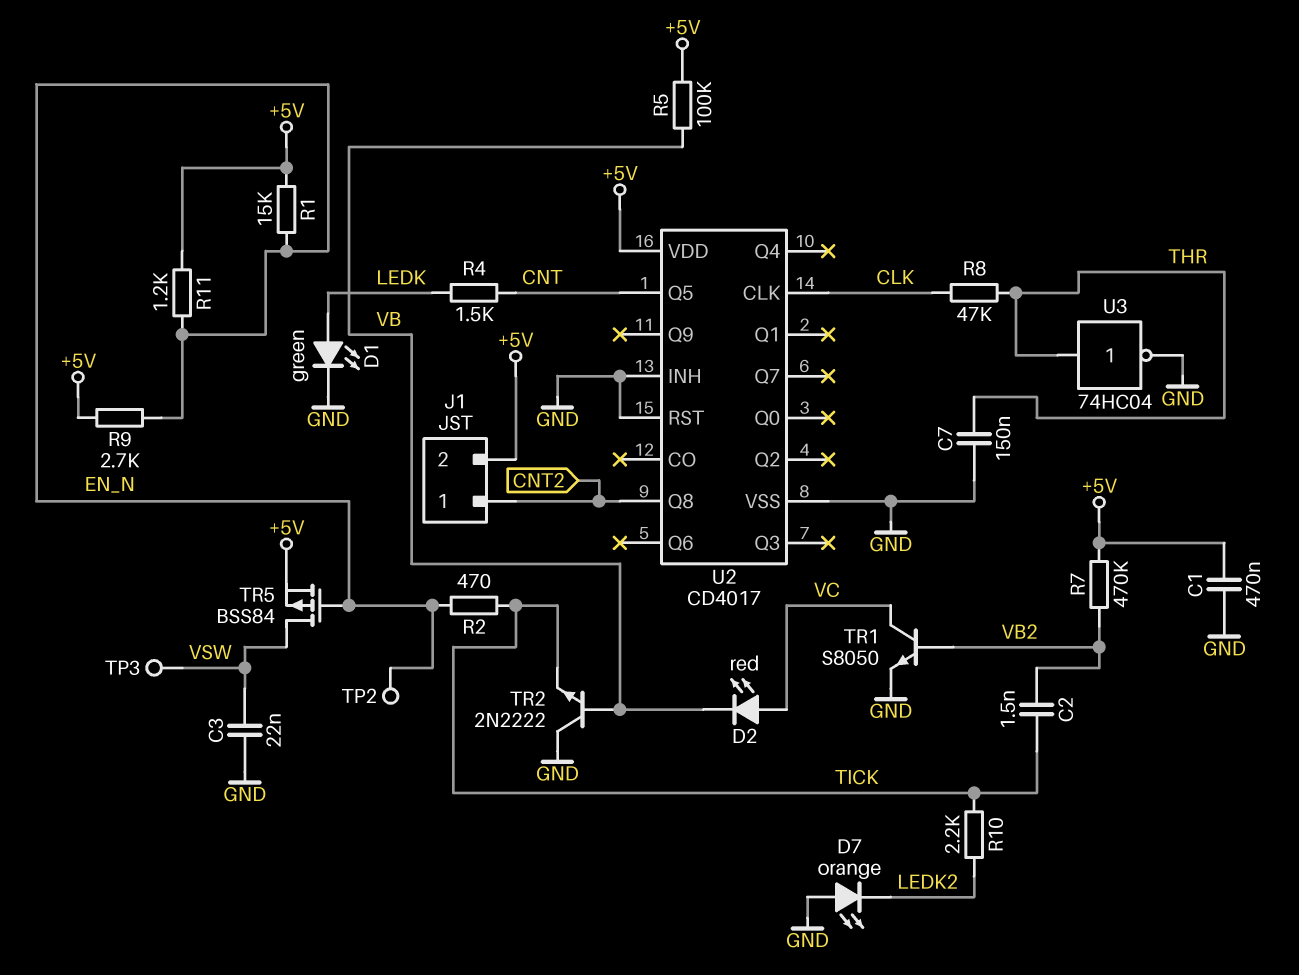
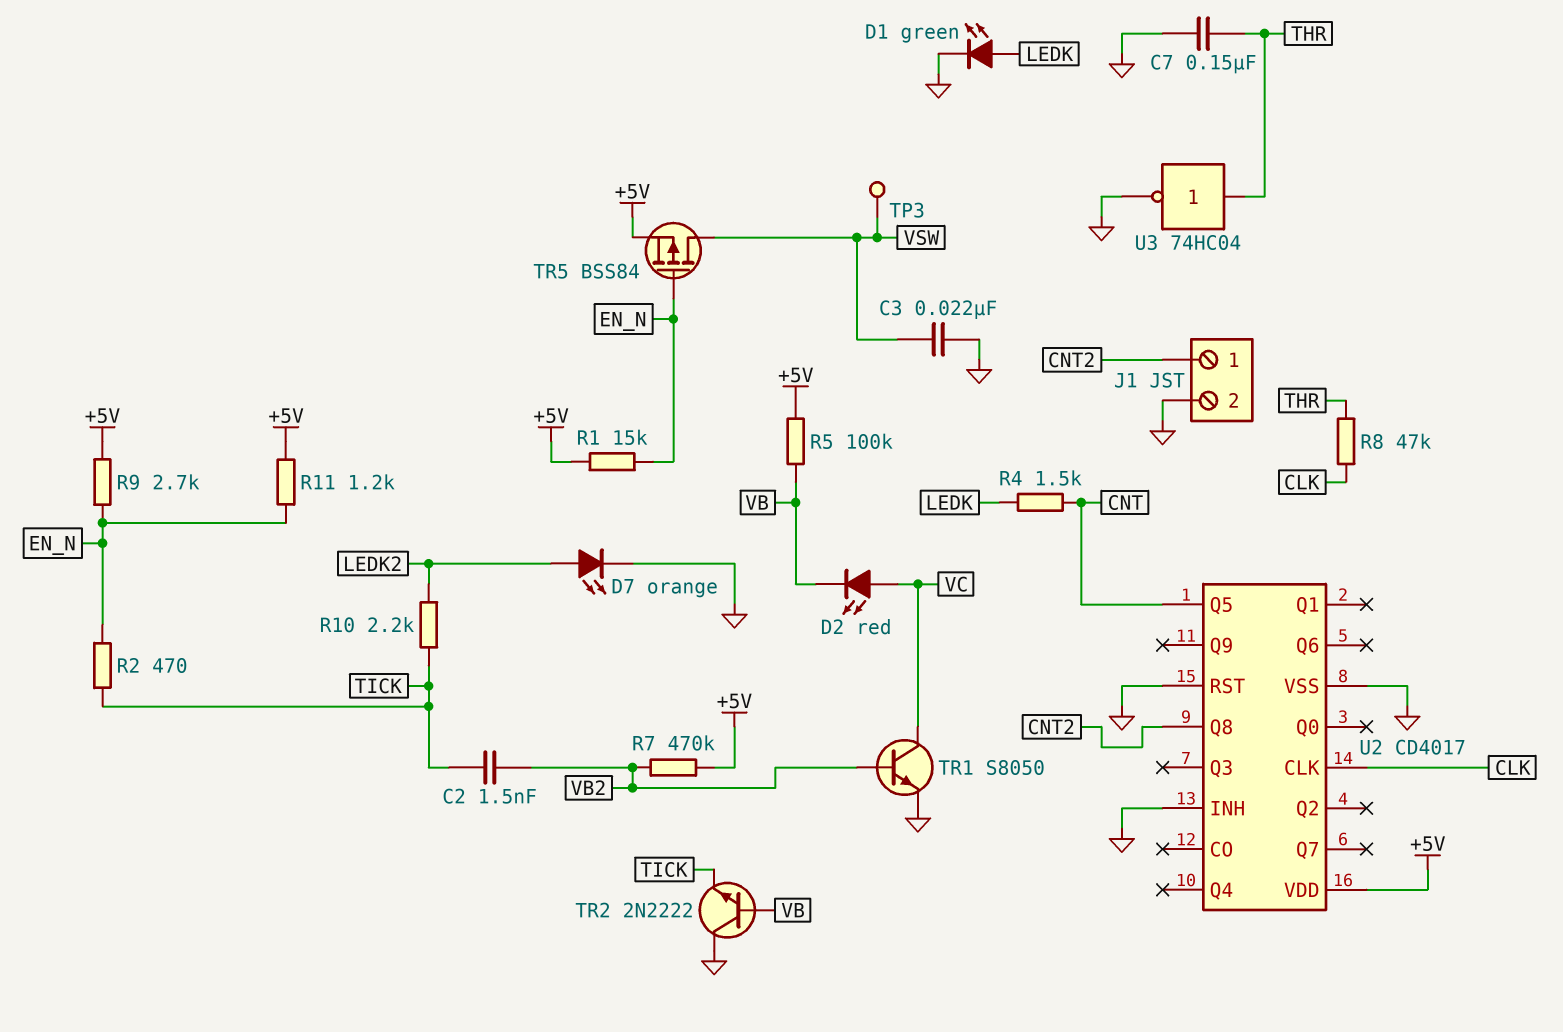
C1: 470nF (+5V, GND) -> none
D7: LED orange (A GND, K LEDK2) -> LED orange (A LEDK2, K GND)
J1 pin 2: +5V -> GND
TP2: test point (EN_N) -> none

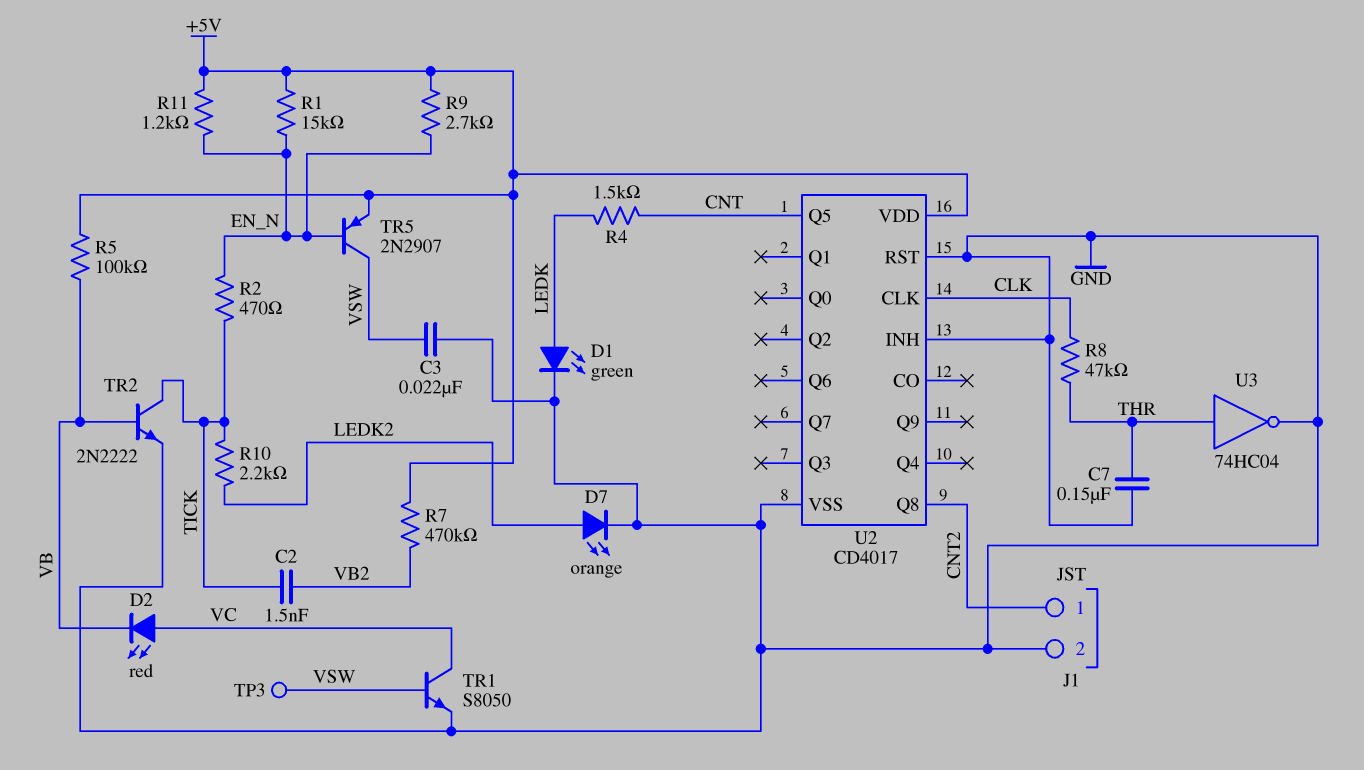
TR1: NPN S8050 (B VB2, C VC, E GND) -> NPN S8050 (B VSW, C VC, E GND)
TR2: NPN 2N2222 (B VB, C GND, E TICK) -> NPN 2N2222 (B VB, C TICK, E GND)
TR5: PMOS BSS84 (G EN_N, D VSW, S +5V) -> PNP 2N2907 (B EN_N, C VSW, E +5V)

